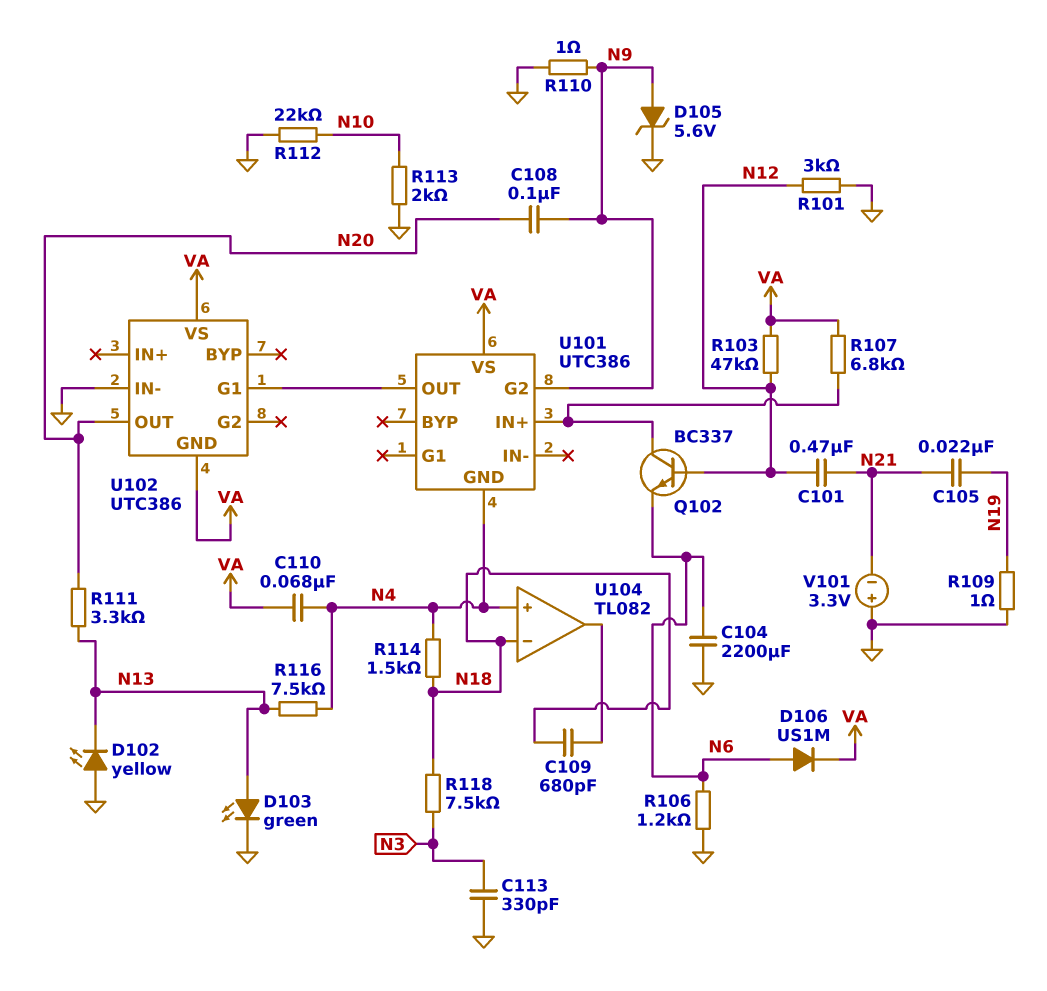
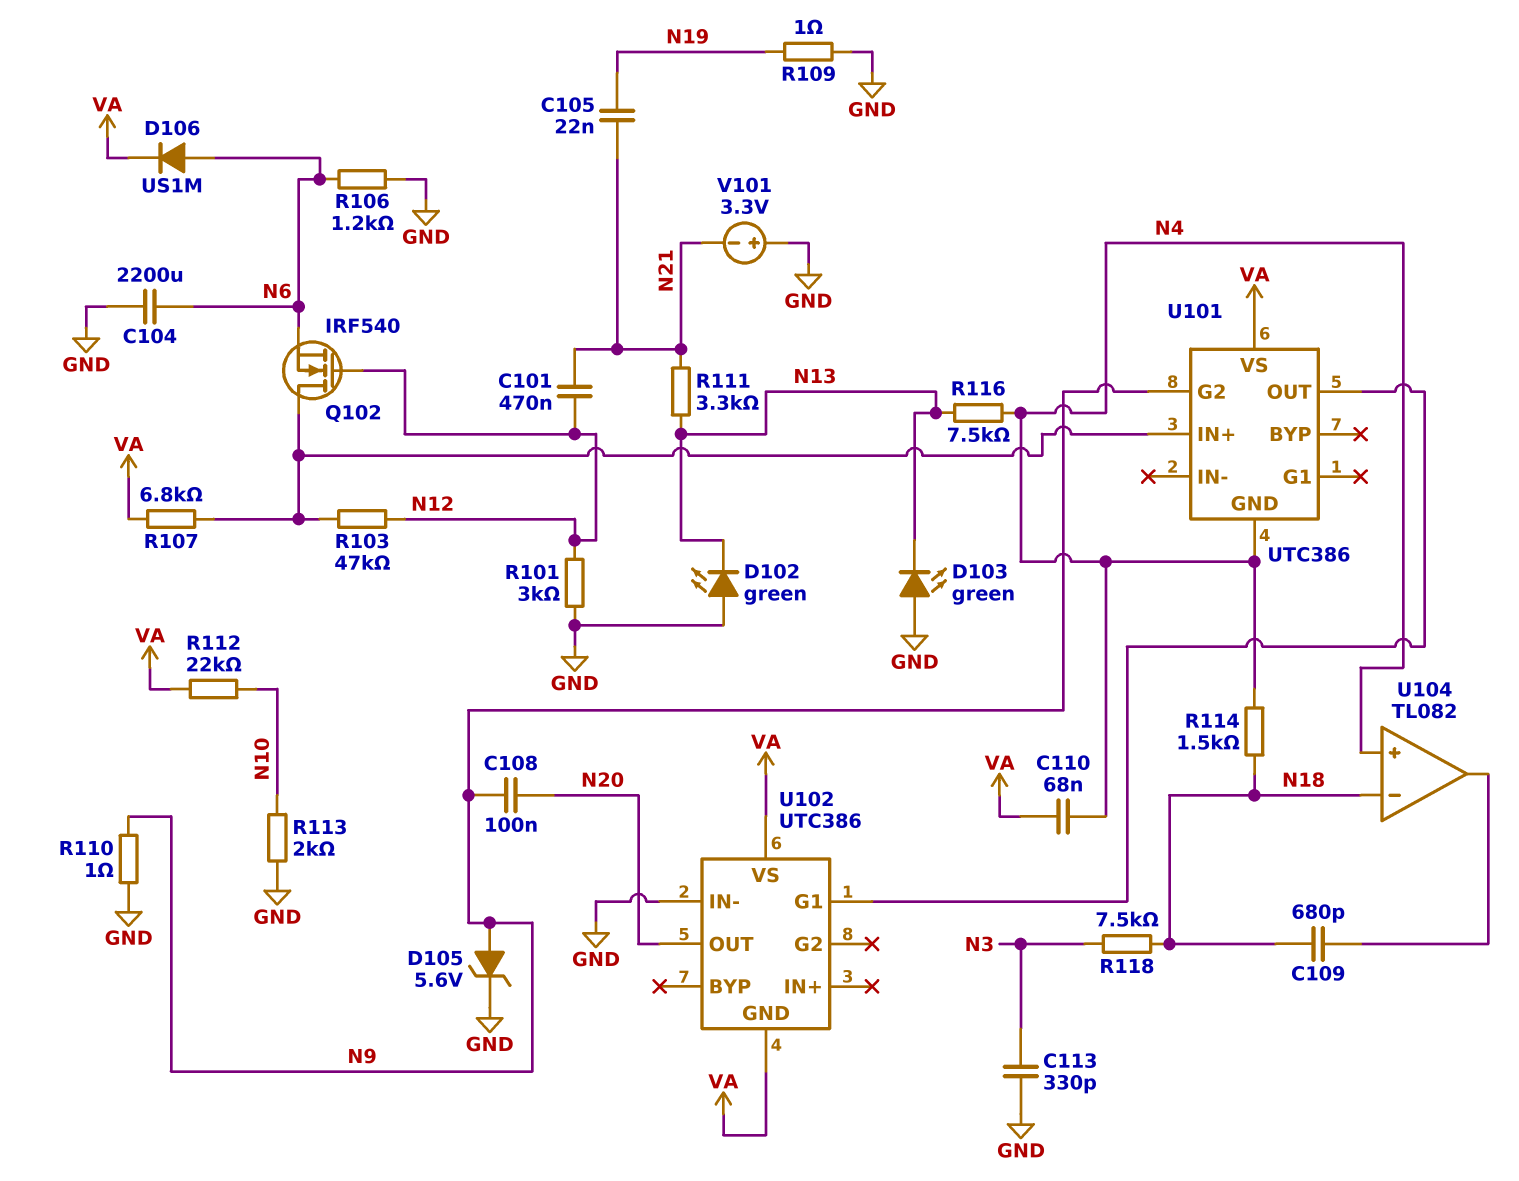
D102: LED yellow (A GND, K N13) -> LED green (A GND, K N13)
D103: LED green (A N13, K GND) -> LED green (A GND, K N13)
Q102: NPN BC337 (B N12, C U101/IN+, E N6) -> NMOS IRF540 (G N12, D U101/IN+, S N6)
R103: 47k (N12, VA) -> 47k (N12, U101/IN+)
R111: 3.3k (N13, N20) -> 3.3k (N13, N21)
R112: 22k (GND, N10) -> 22k (N10, VA)

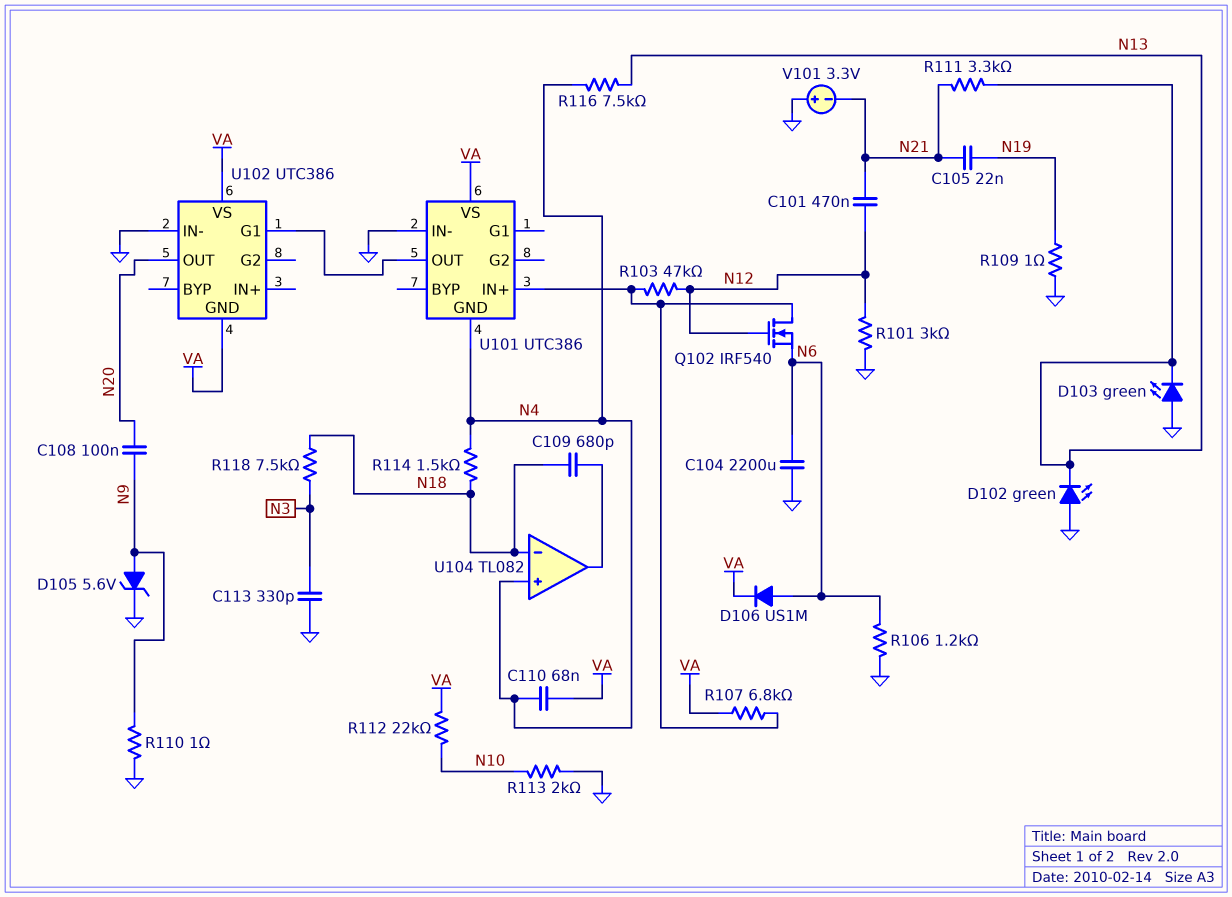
U101 pin G2: N9 -> none
U101 pin IN-: none -> GND

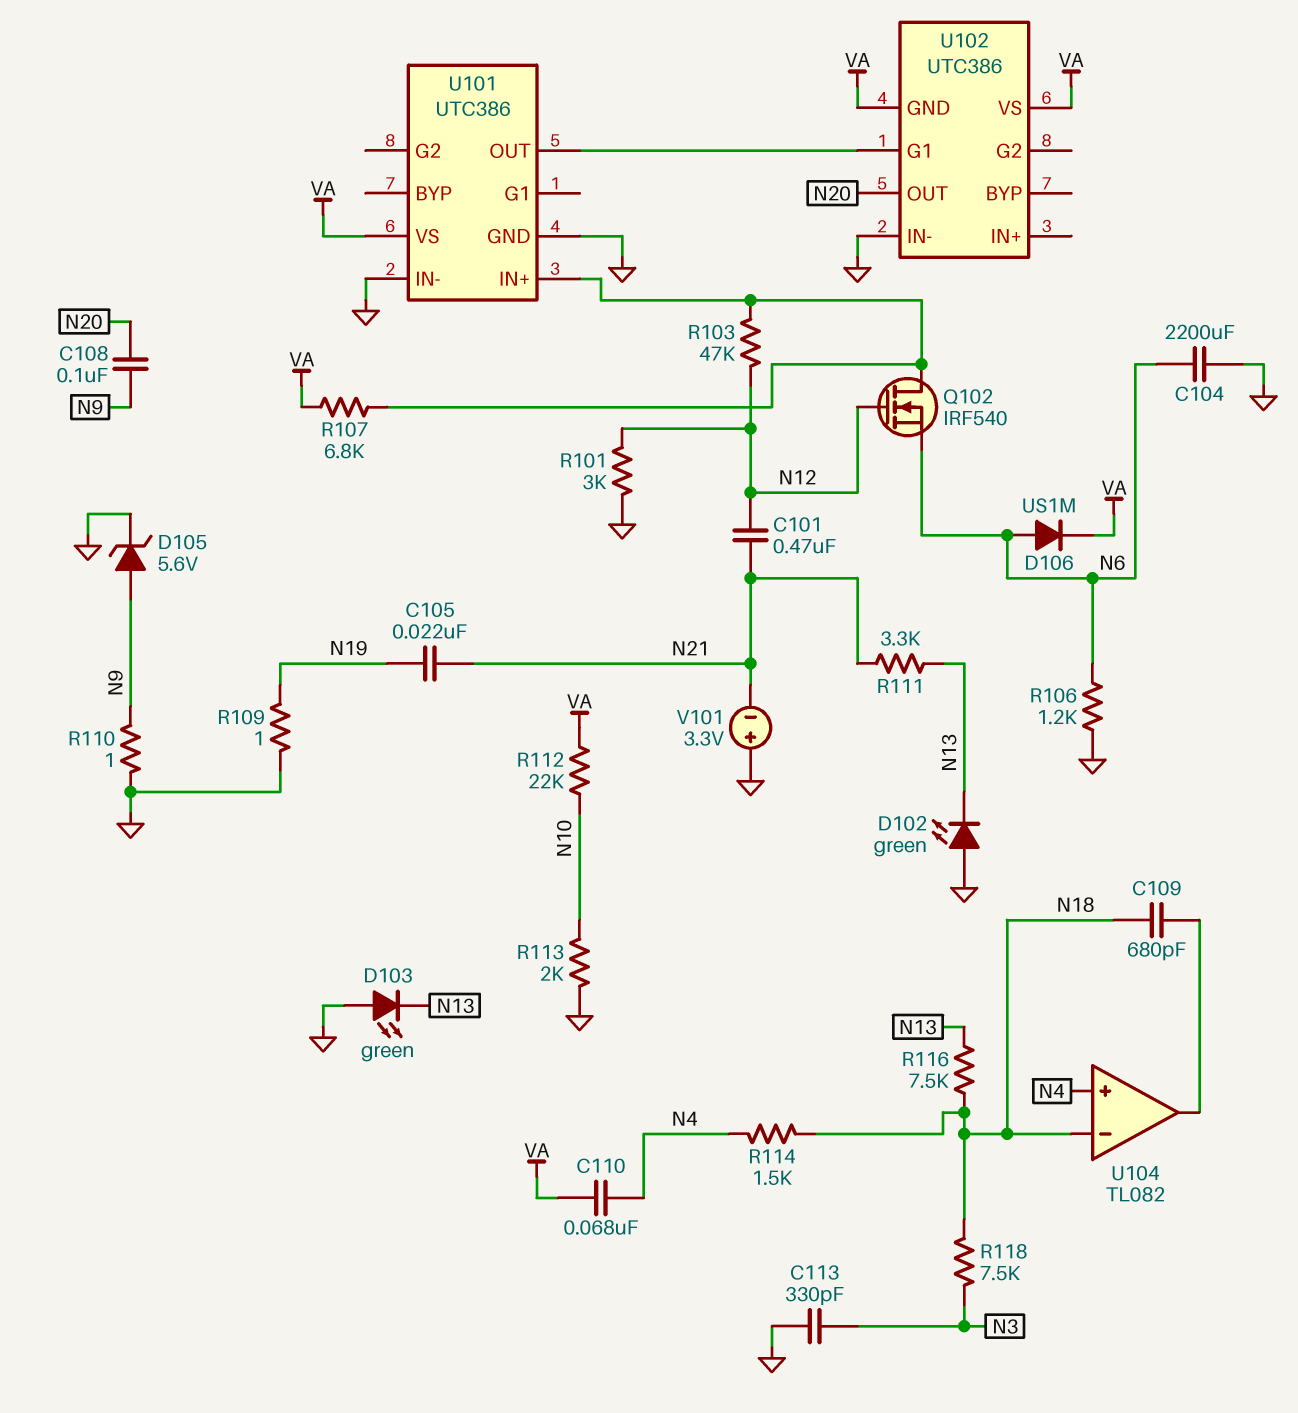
R116: 7.5k (N4, N13) -> 7.5k (N13, N18)
U101 pin GND: N4 -> GND

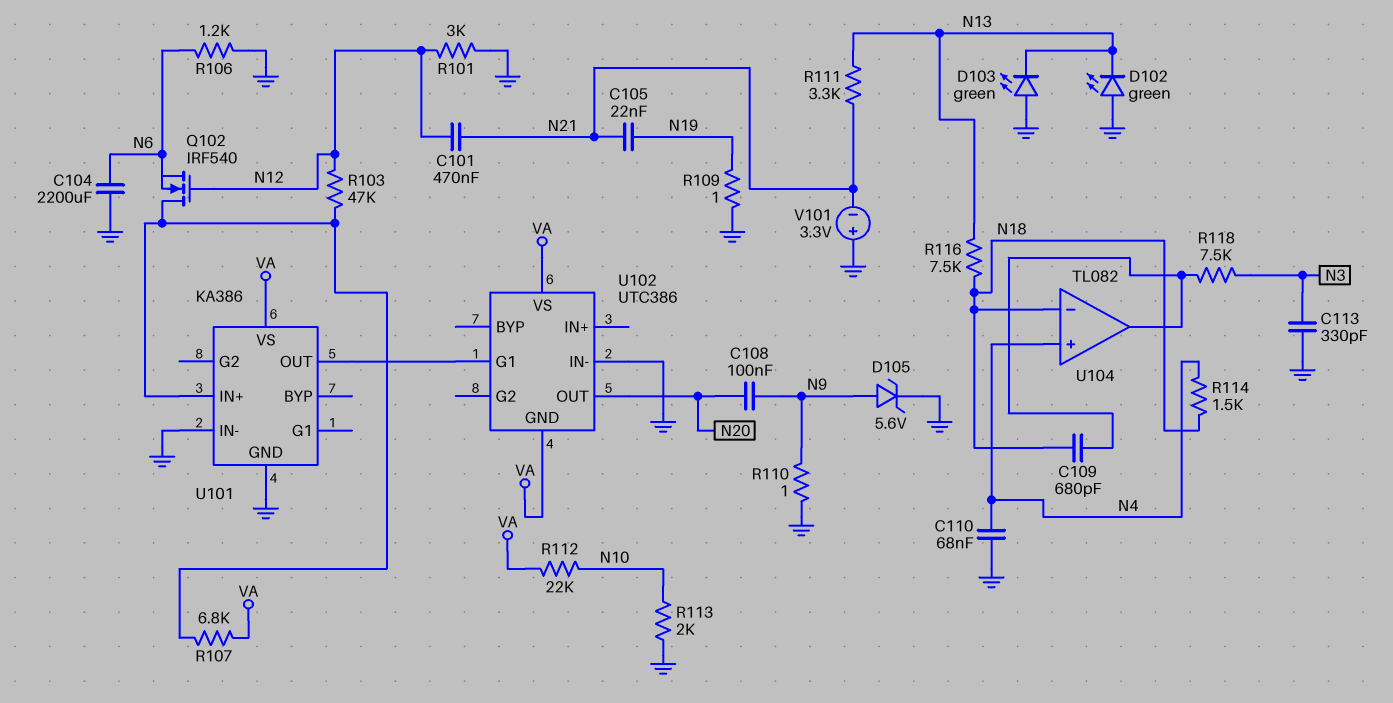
C110: 68nF (N4, VA) -> 68nF (GND, N4)
D106: diode US1M (A N6, K VA) -> none
R118: 7.5k (N3, N18) -> 7.5k (N3, U104/out)
U101: UTC386 -> KA386

